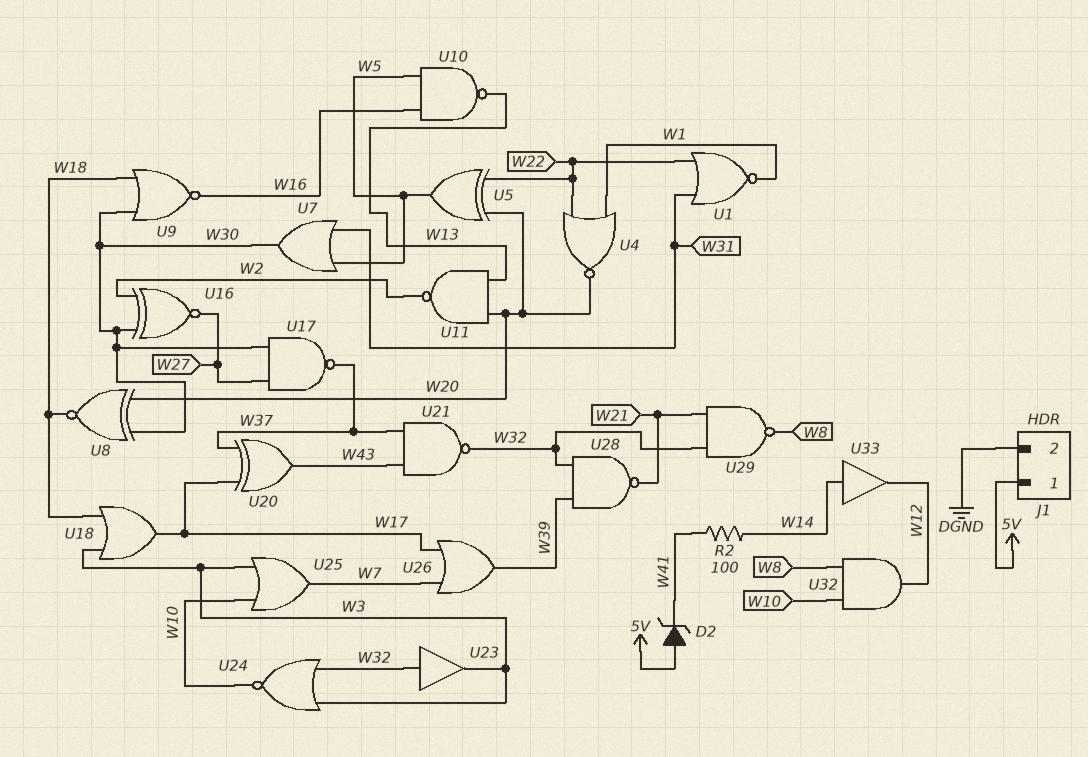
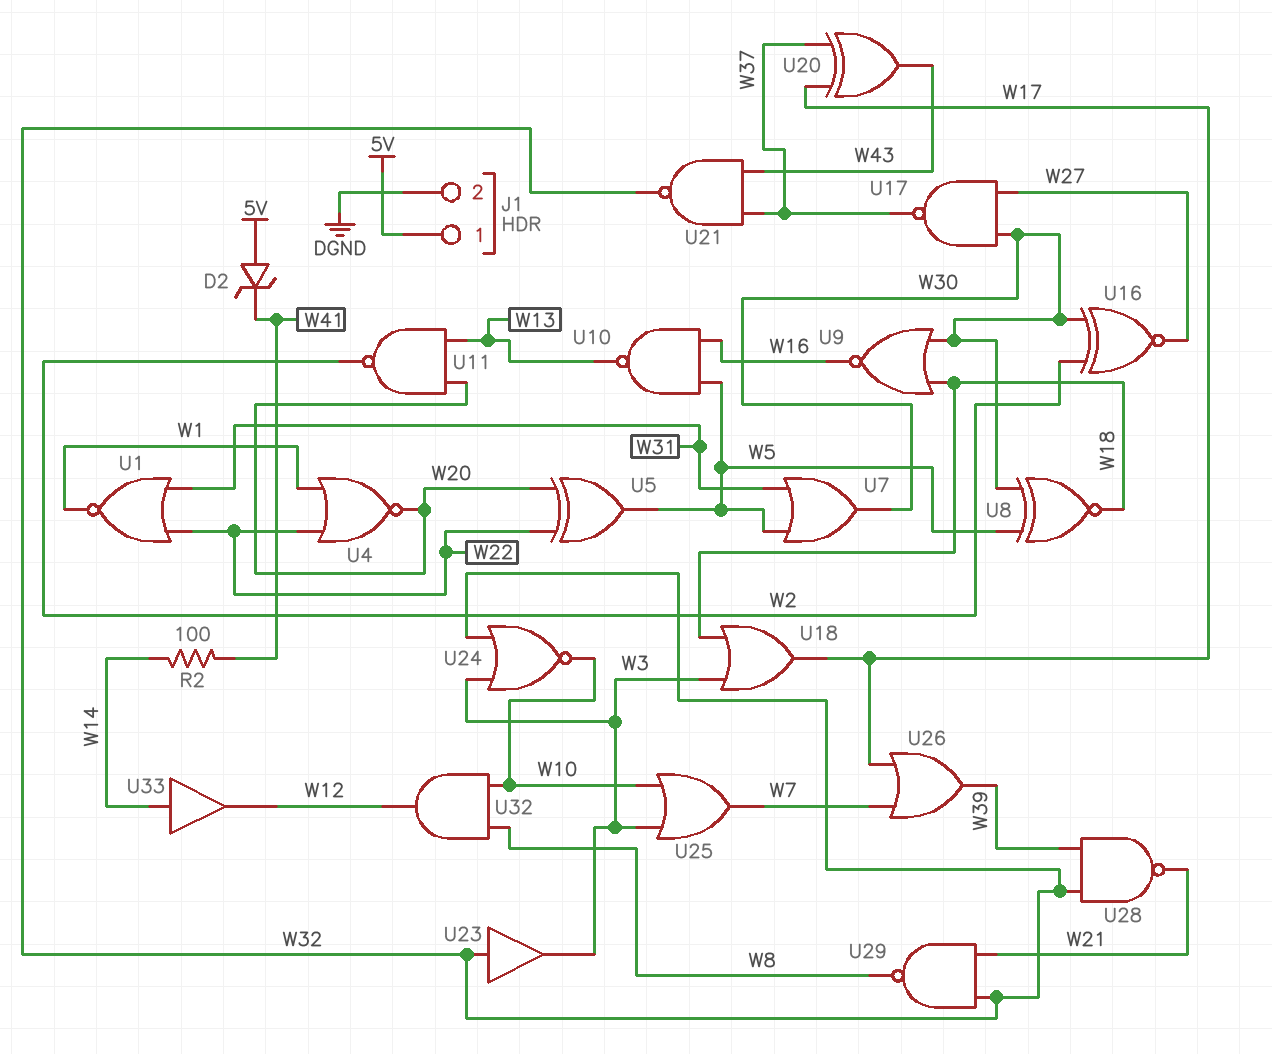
U8: XNOR (in W20, in W30, out W18) -> XNOR (in W5, in W30, out W18)

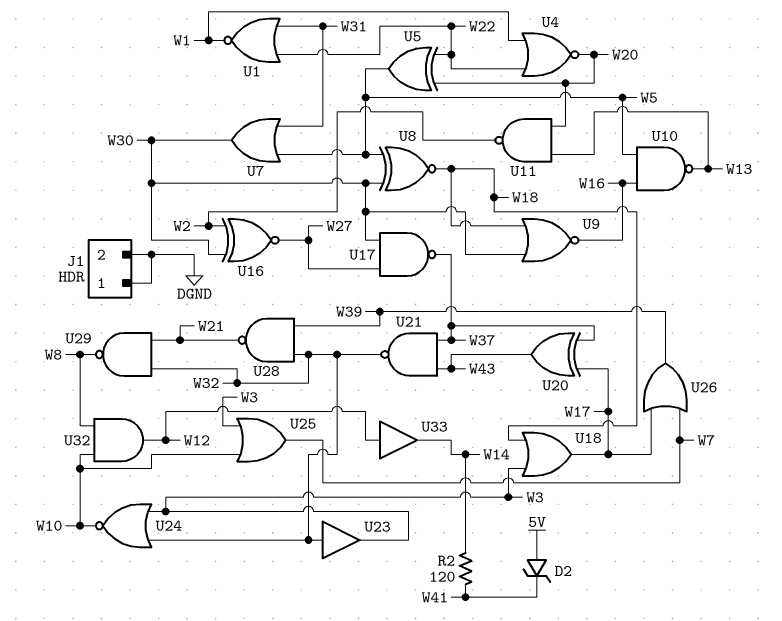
J1 pin 1: 5V -> DGND
R2: 100 (W14, W41) -> 120 (W14, W41)
U33: buffer (in W14, out W12) -> buffer (in W12, out W14)

